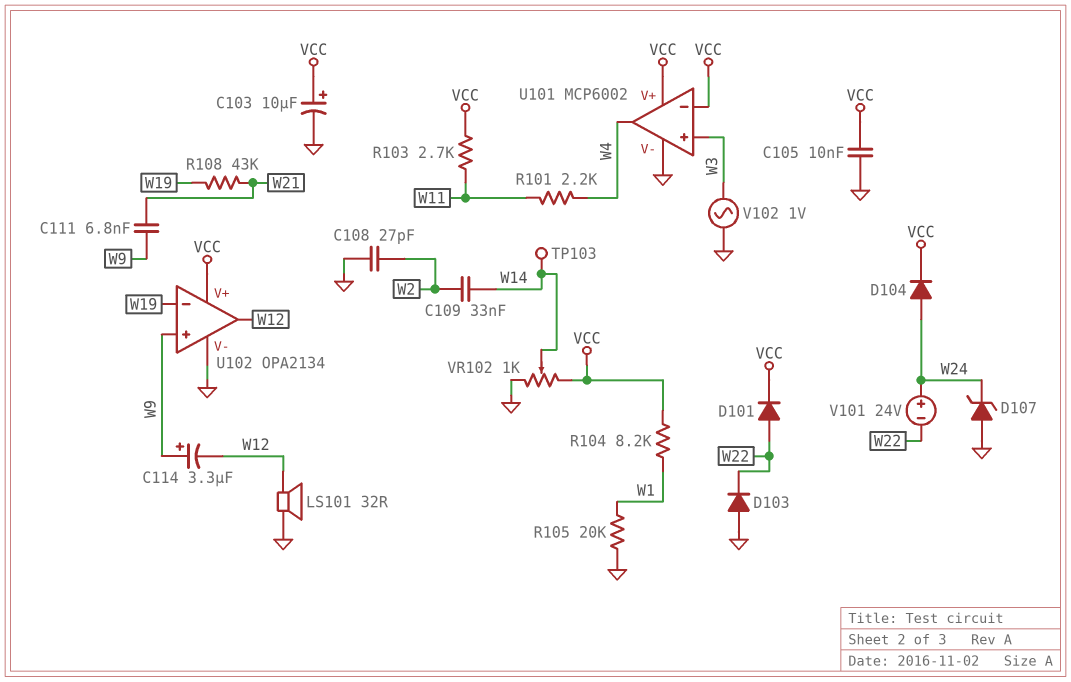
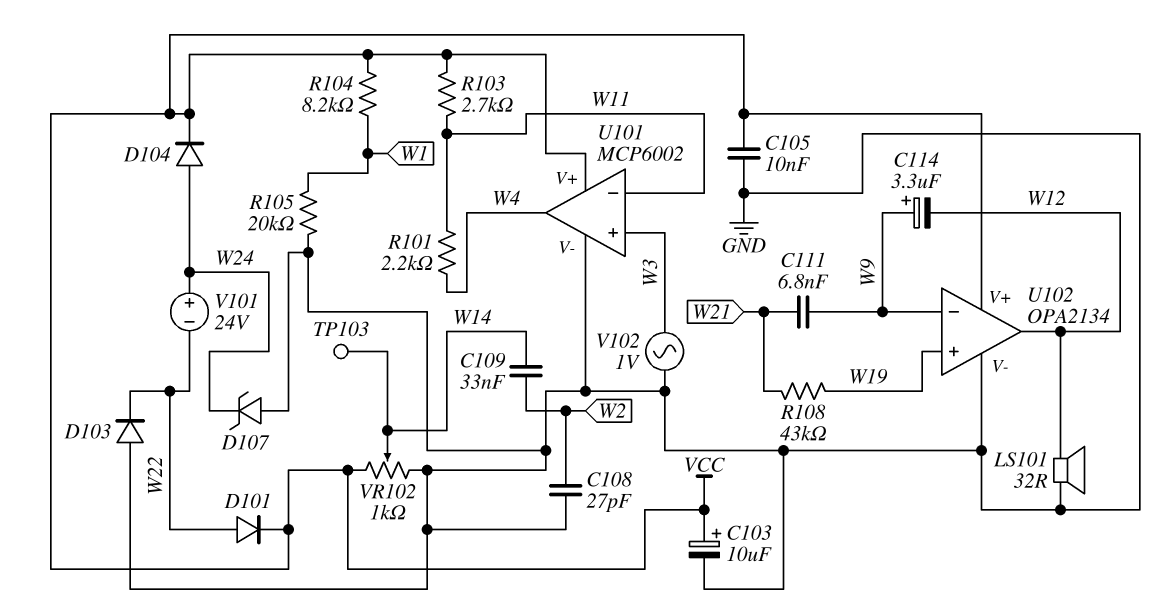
U101 pin in-: VCC -> W11
U102 pin in+: W9 -> W19
U102 pin in-: W19 -> W9

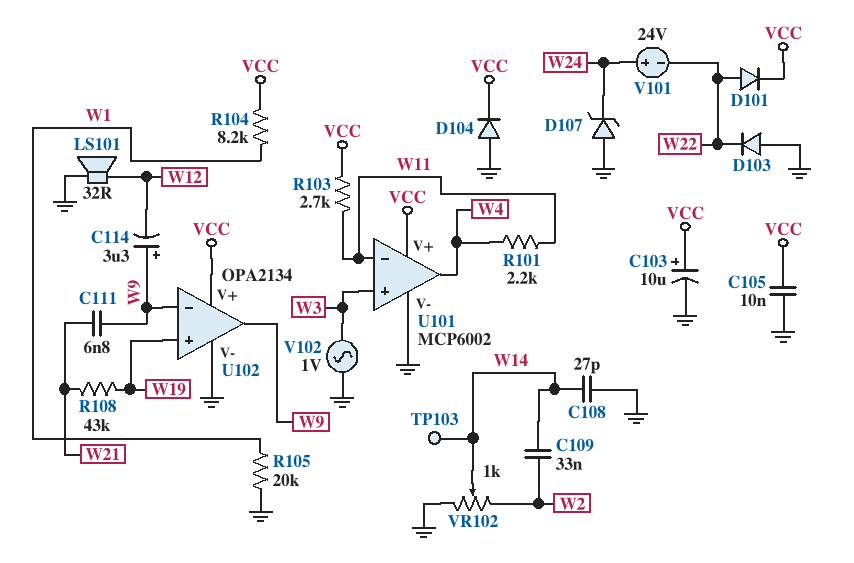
C108: 27pF (GND, W2) -> 27pF (GND, W14)
D104: diode (A W24, K VCC) -> diode (A GND, K VCC)
U102 pin out: W12 -> W9
VR102: 1k (GND, VCC, wiper W14) -> 1k (GND, W2, wiper W14)

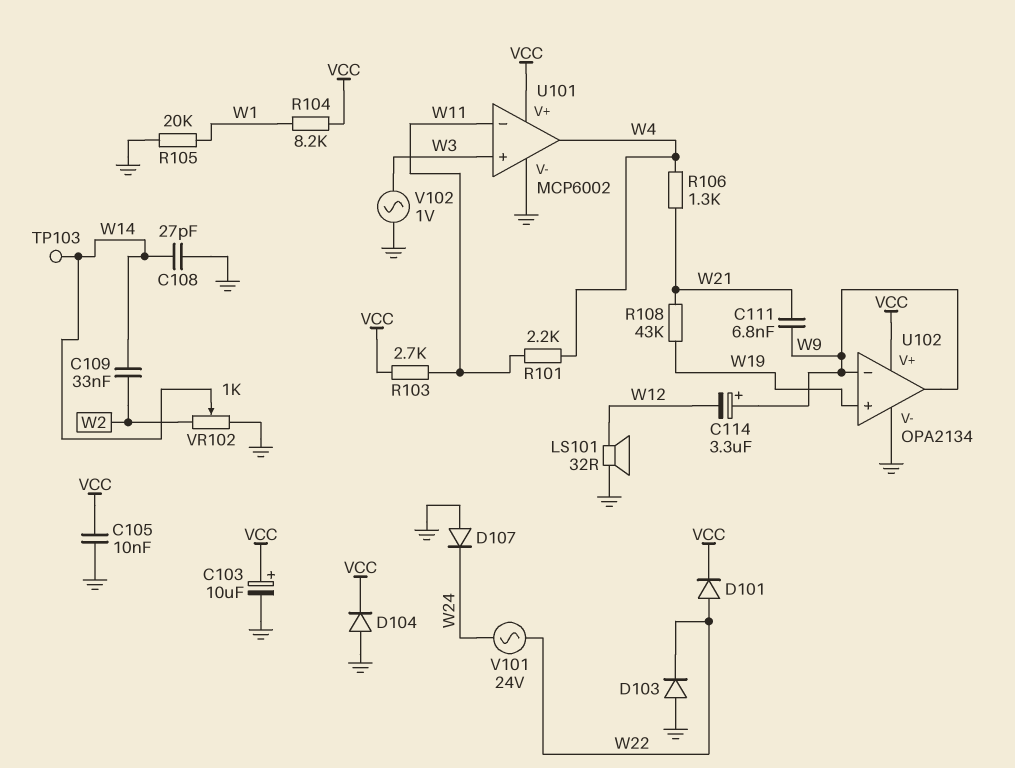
D107: zener (A GND, K W24) -> diode (A GND, K W24)
R106: none -> 1.3k (W4, W21)
V101: 24V (plus W24, minus W22) -> AC 24V (W22, W24)

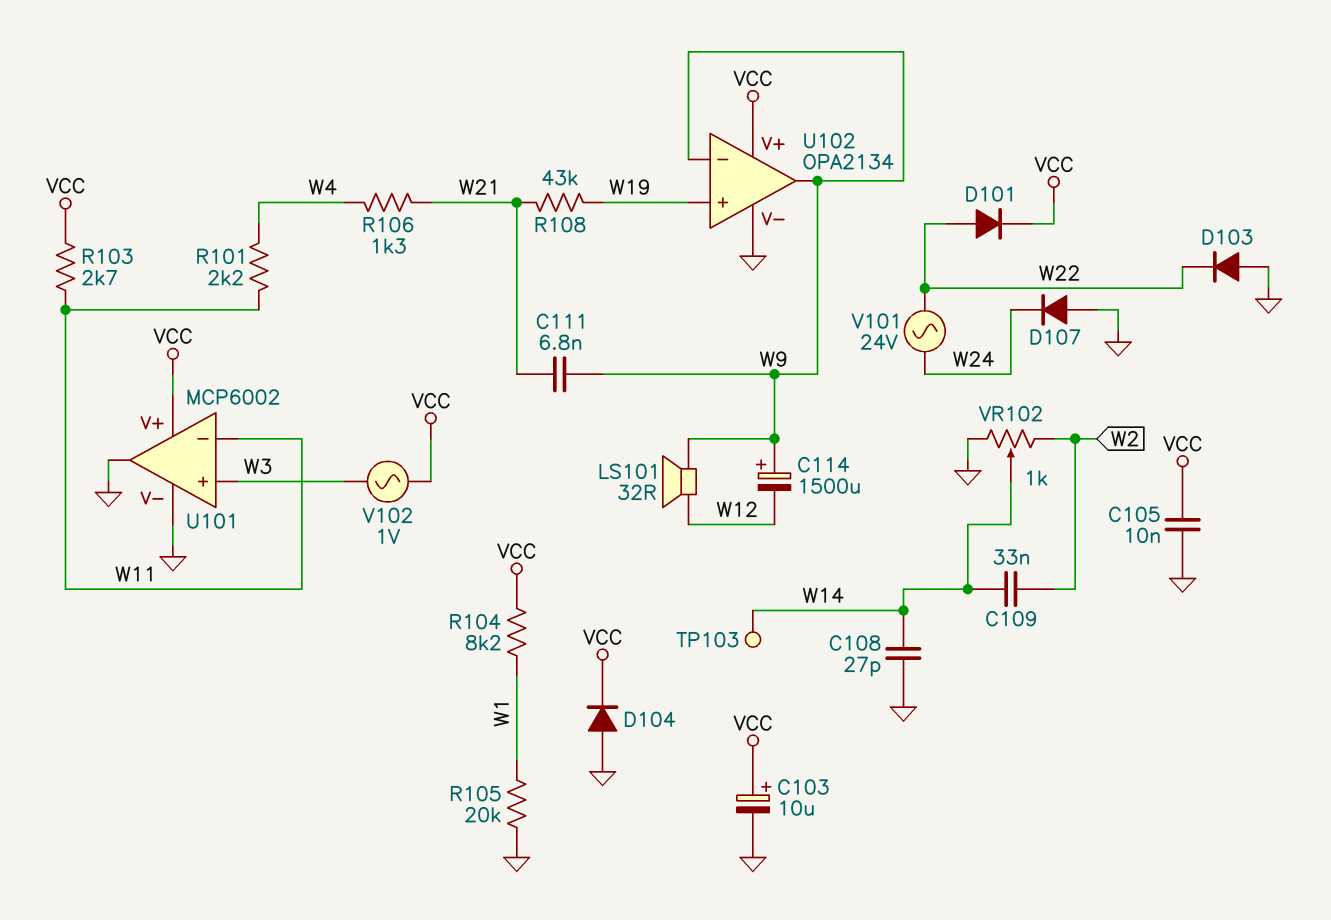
C114: 3.3uF (plus W9, minus W12) -> 1500uF (plus W9, minus W12)
LS101: speaker 32R (GND, W12) -> speaker 32R (W9, W12)
U101 pin out: W4 -> GND
V102: AC 1V (GND, W3) -> AC 1V (VCC, W3)

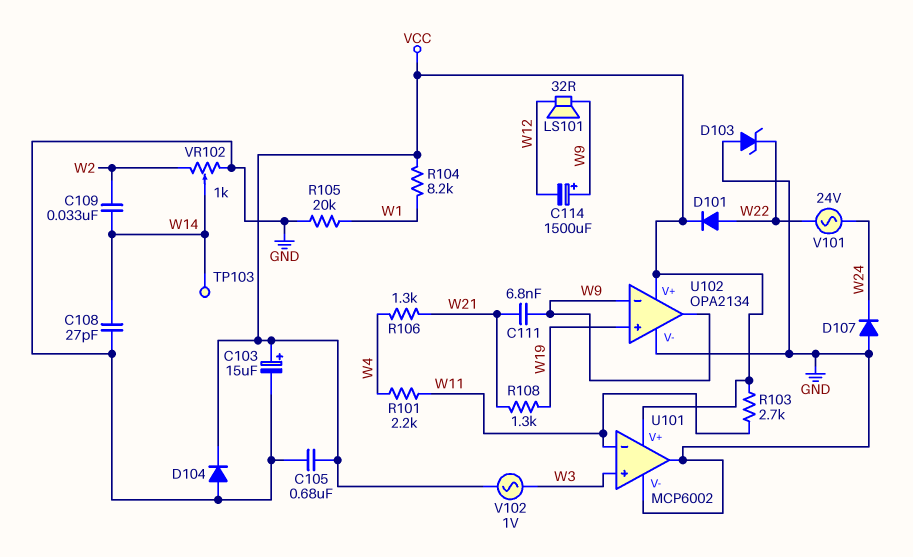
C103: 10uF (plus VCC, minus GND) -> 15uF (plus VCC, minus GND)
C105: 10nF (GND, VCC) -> 680nF (GND, VCC)
D103: diode (A GND, K W22) -> zener (A GND, K W22)
R108: 43k (W19, W21) -> 1.3k (W19, W21)

